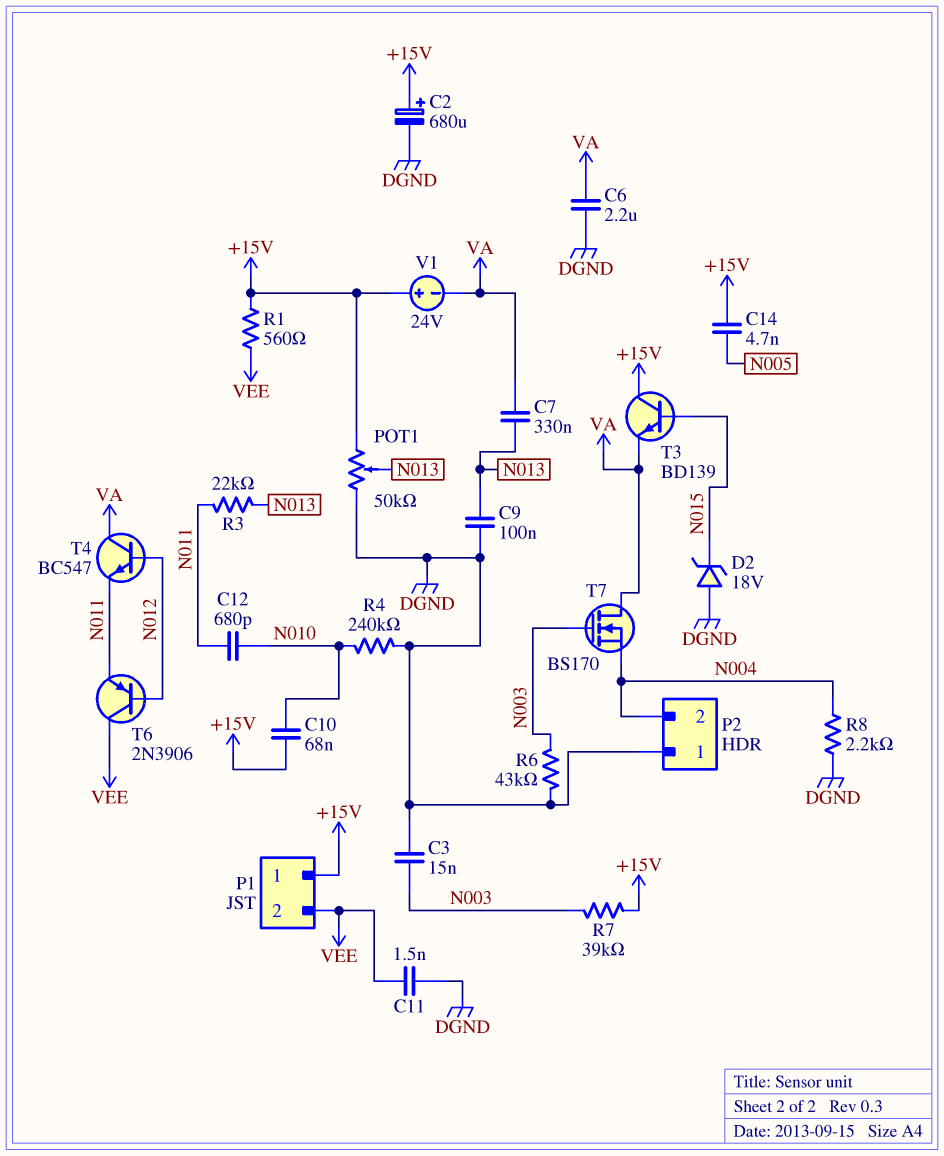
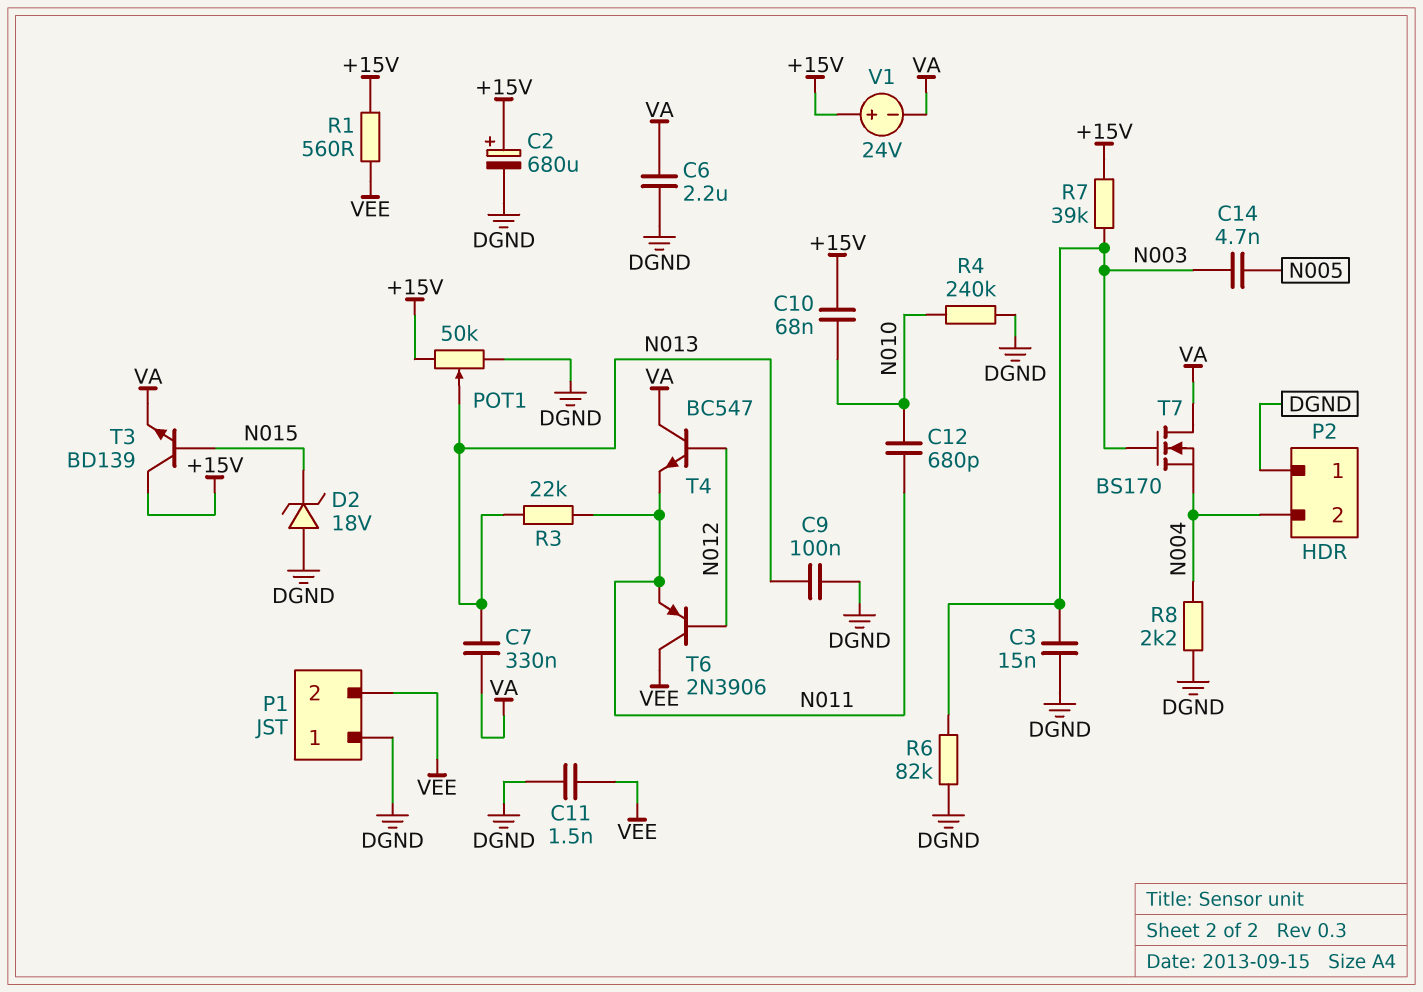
C14: 4.7nF (+15V, N005) -> 4.7nF (N003, N005)
P1 pin 1: +15V -> DGND
R6: 43k (DGND, N003) -> 82k (DGND, N003)

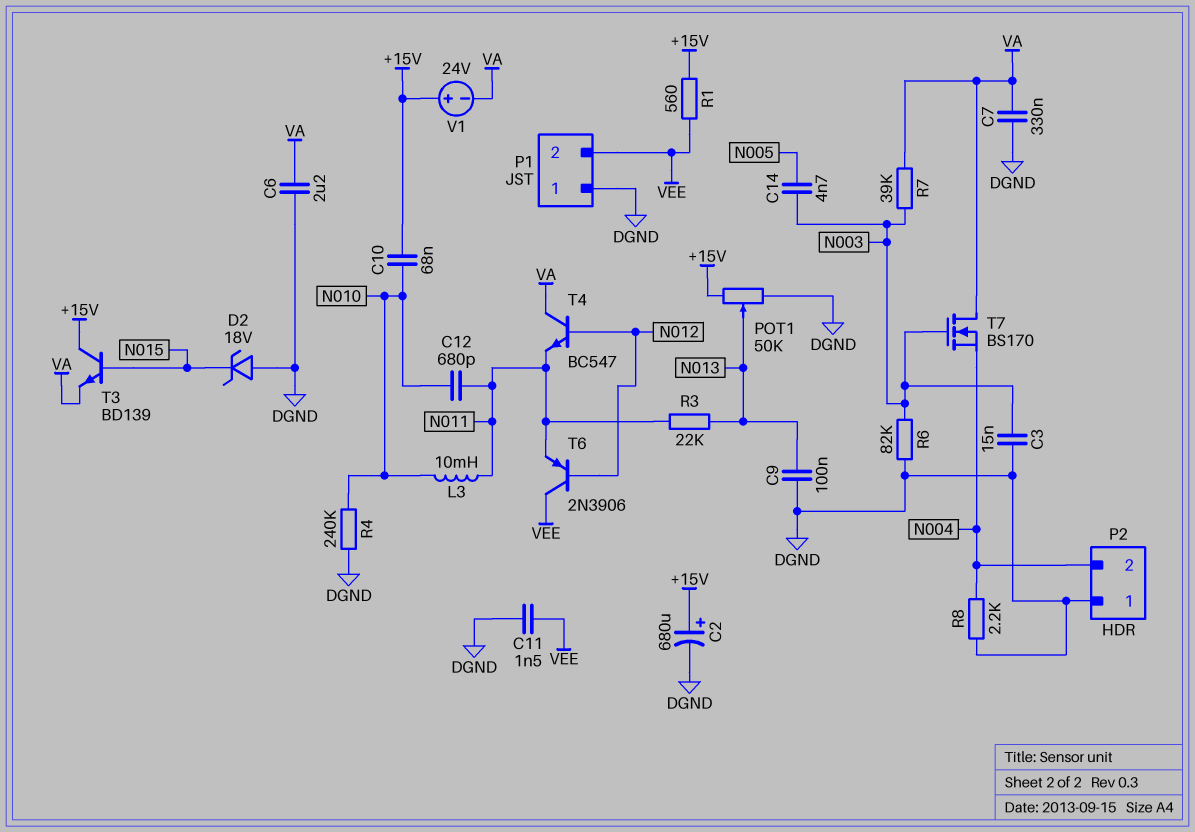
C7: 330nF (N013, VA) -> 330nF (DGND, VA)
L3: none -> 10mH (N010, N011)
R7: 39k (+15V, N003) -> 39k (N003, VA)

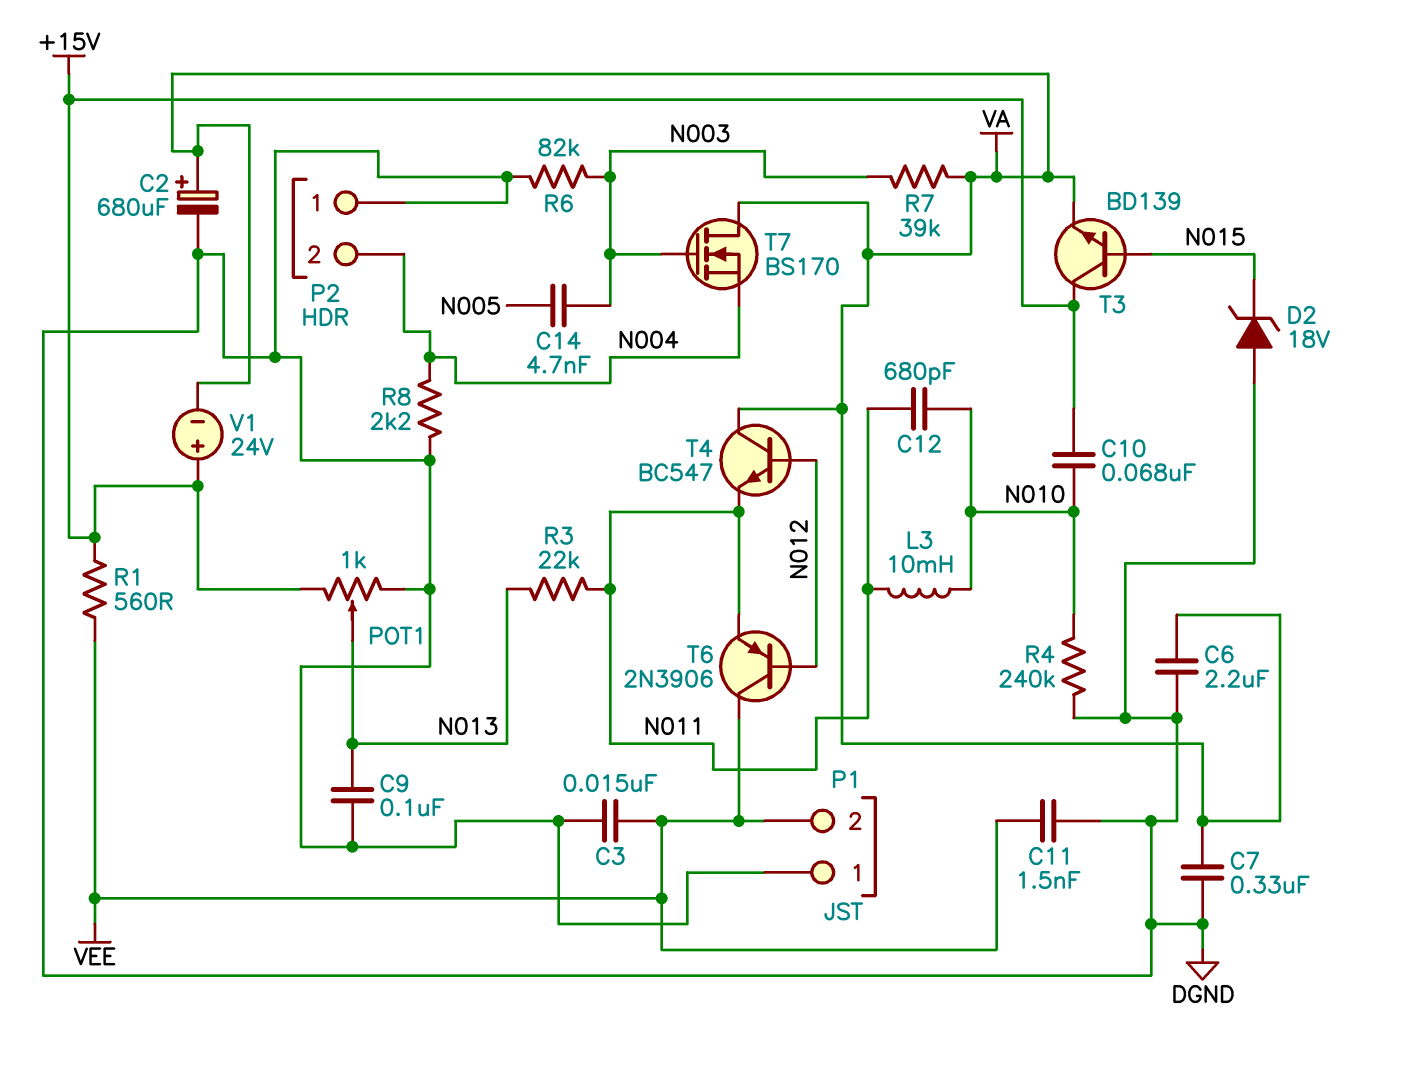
C2: 680uF (plus +15V, minus DGND) -> 680uF (plus VA, minus DGND)
C3: 15nF (DGND, N003) -> 15nF (DGND, VEE)
POT1: 50k (+15V, DGND, wiper N013) -> 1k (+15V, DGND, wiper N013)

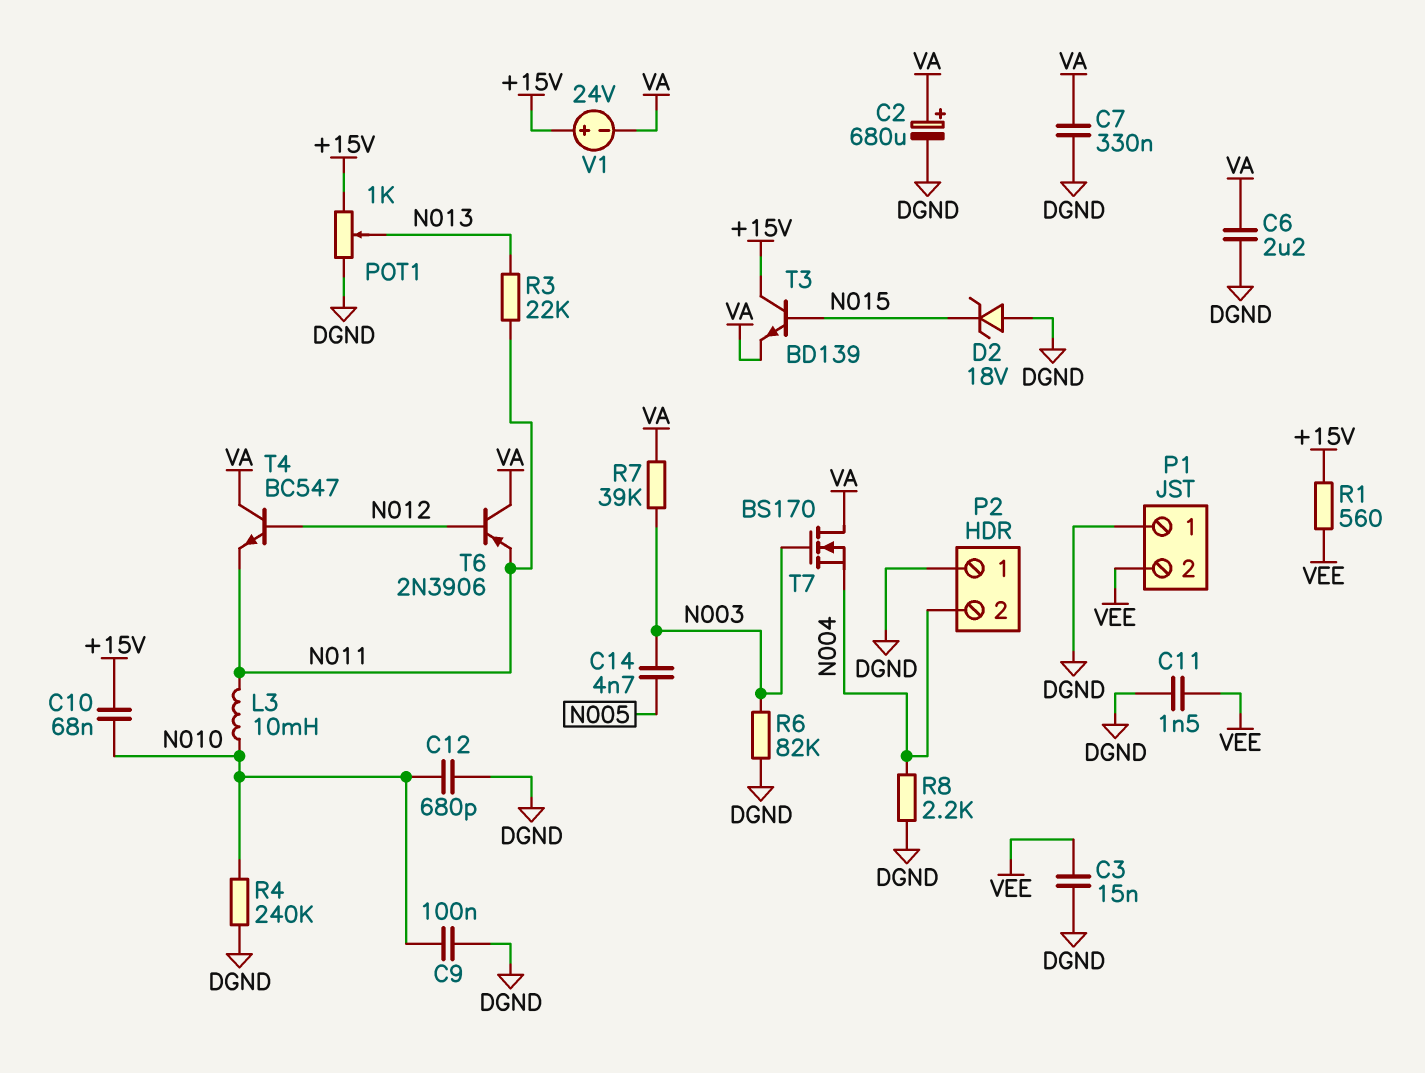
C9: 100nF (DGND, N013) -> 100nF (DGND, N010)
C12: 680pF (N010, N011) -> 680pF (DGND, N010)
T6: PNP 2N3906 (B N012, C VEE, E N011) -> PNP 2N3906 (B N012, C VA, E N011)

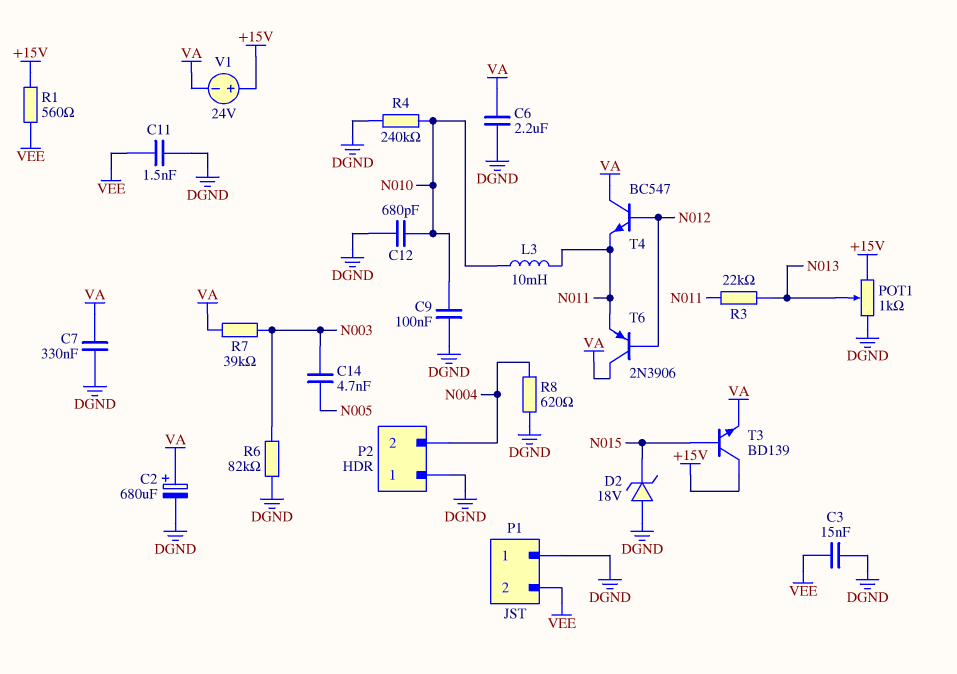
C10: 68nF (+15V, N010) -> none
R8: 2.2k (DGND, N004) -> 620 (DGND, N004)
T7: NMOS BS170 (G N003, D VA, S N004) -> none

